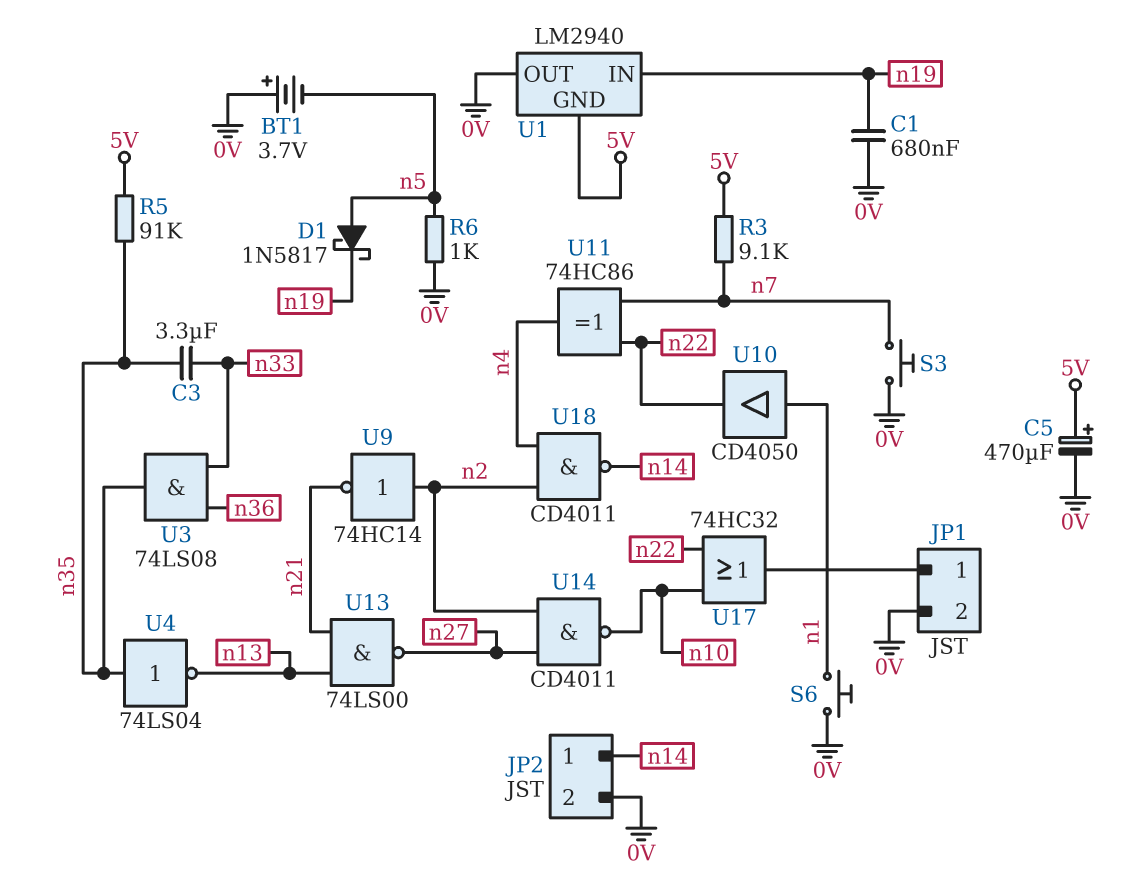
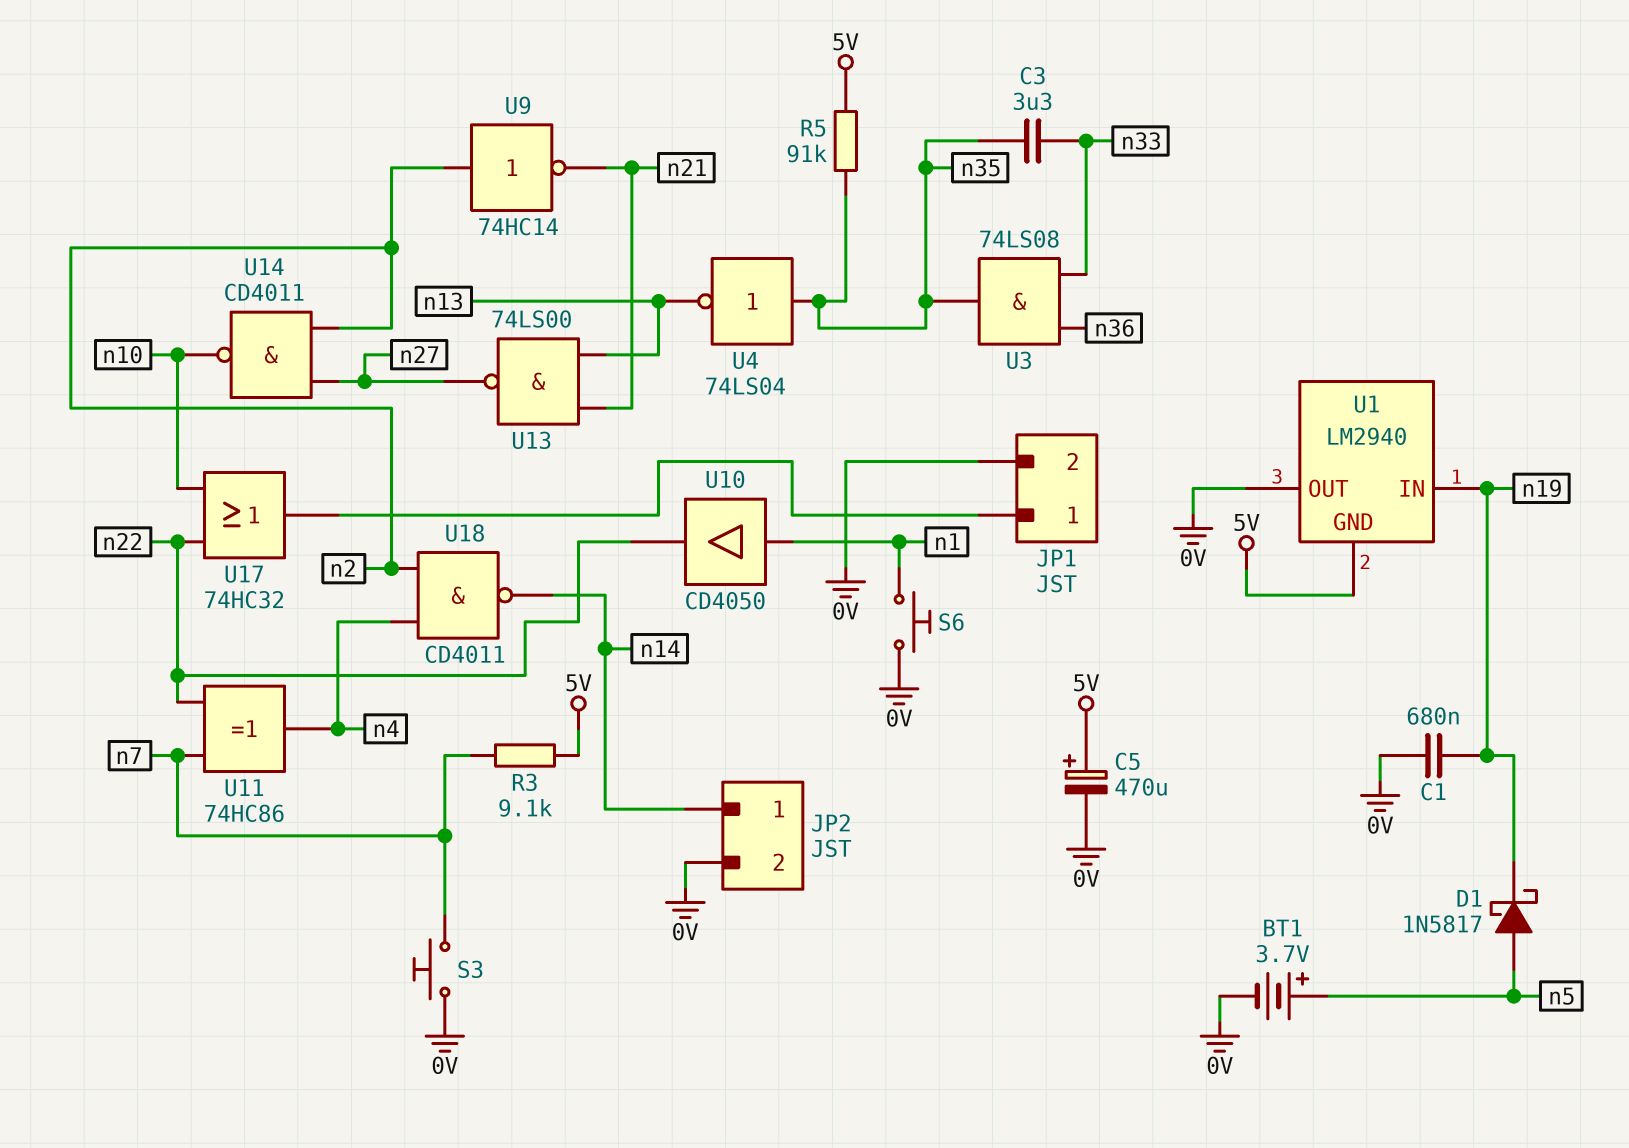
BT1: 3.7V (plus 0V, minus n5) -> 3.7V (plus n5, minus 0V)
R6: 1k (0V, n5) -> none

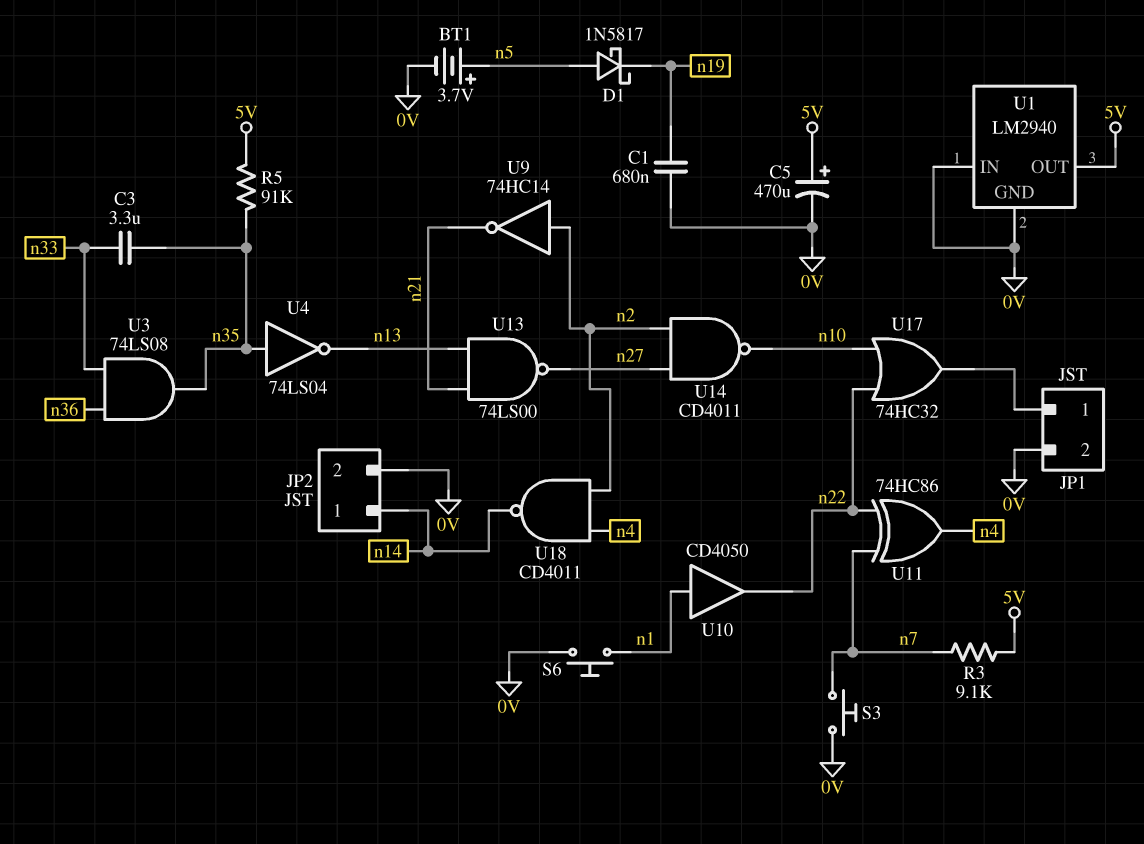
U1 pin GND: 5V -> 0V
U1 pin IN: n19 -> 0V
U1 pin OUT: 0V -> 5V

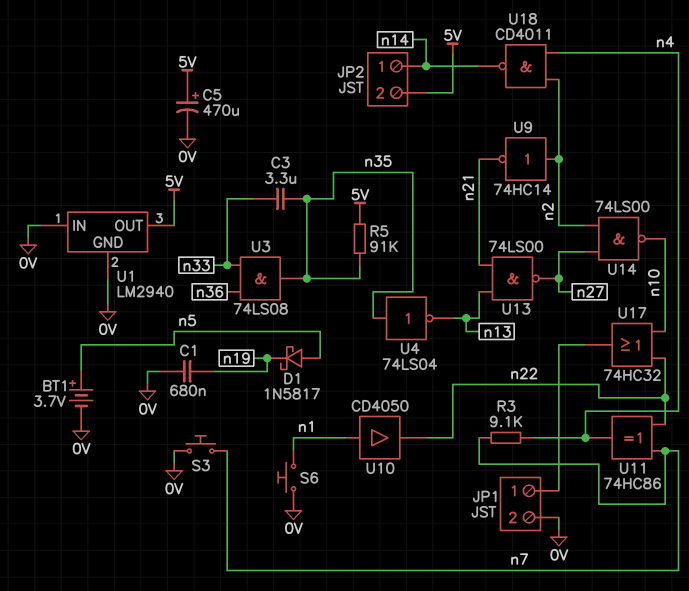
JP2 pin 2: 0V -> 5V
R3: 9.1k (5V, n7) -> 9.1k (n4, n7)
U14: NAND CD4011 (in n2, in n27, out n10) -> NAND 74LS00 (in n2, in n27, out n10)

